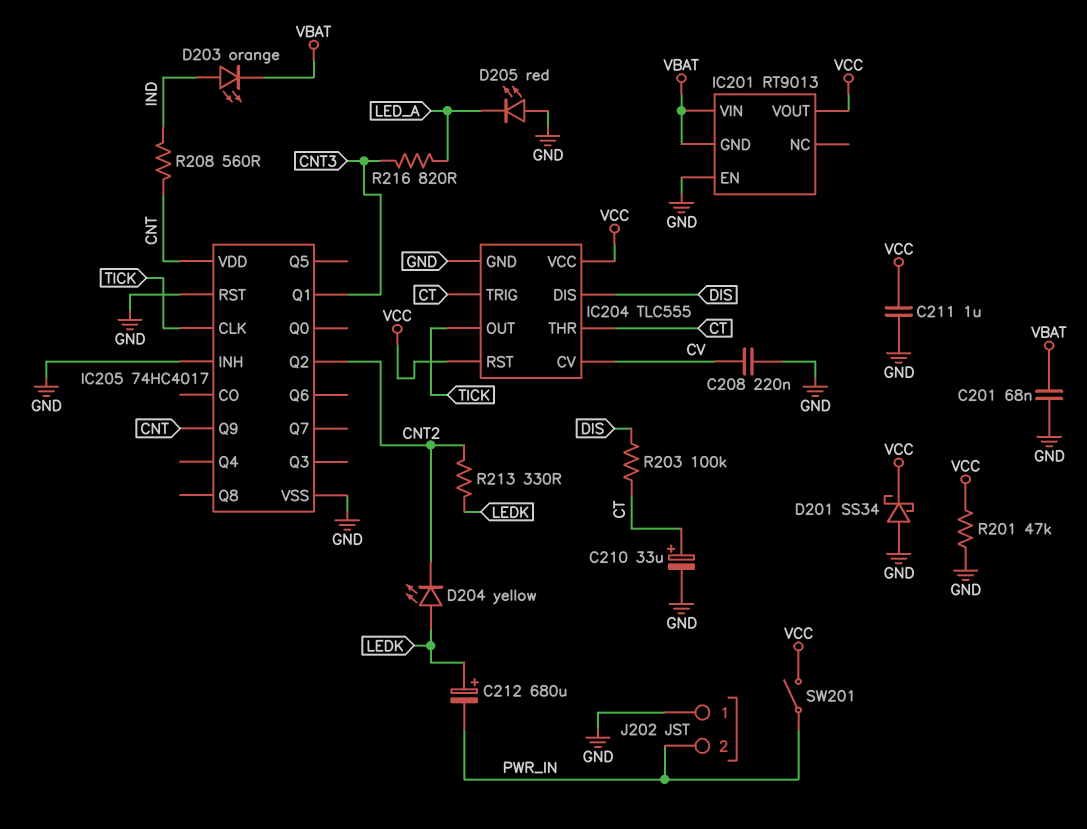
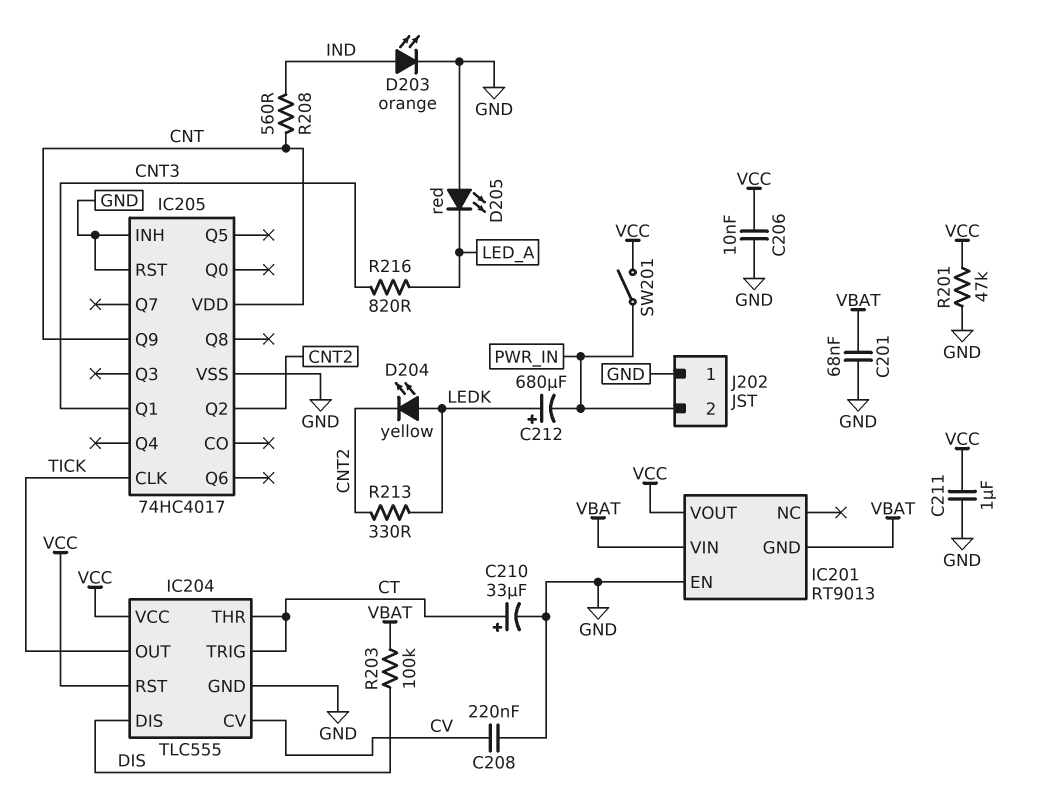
C206: none -> 10nF (GND, VCC)
D201: schottky SS34 (A GND, K VCC) -> none
D203: LED orange (A IND, K VBAT) -> LED orange (A IND, K GND)
R203: 100k (CT, DIS) -> 100k (DIS, VBAT)

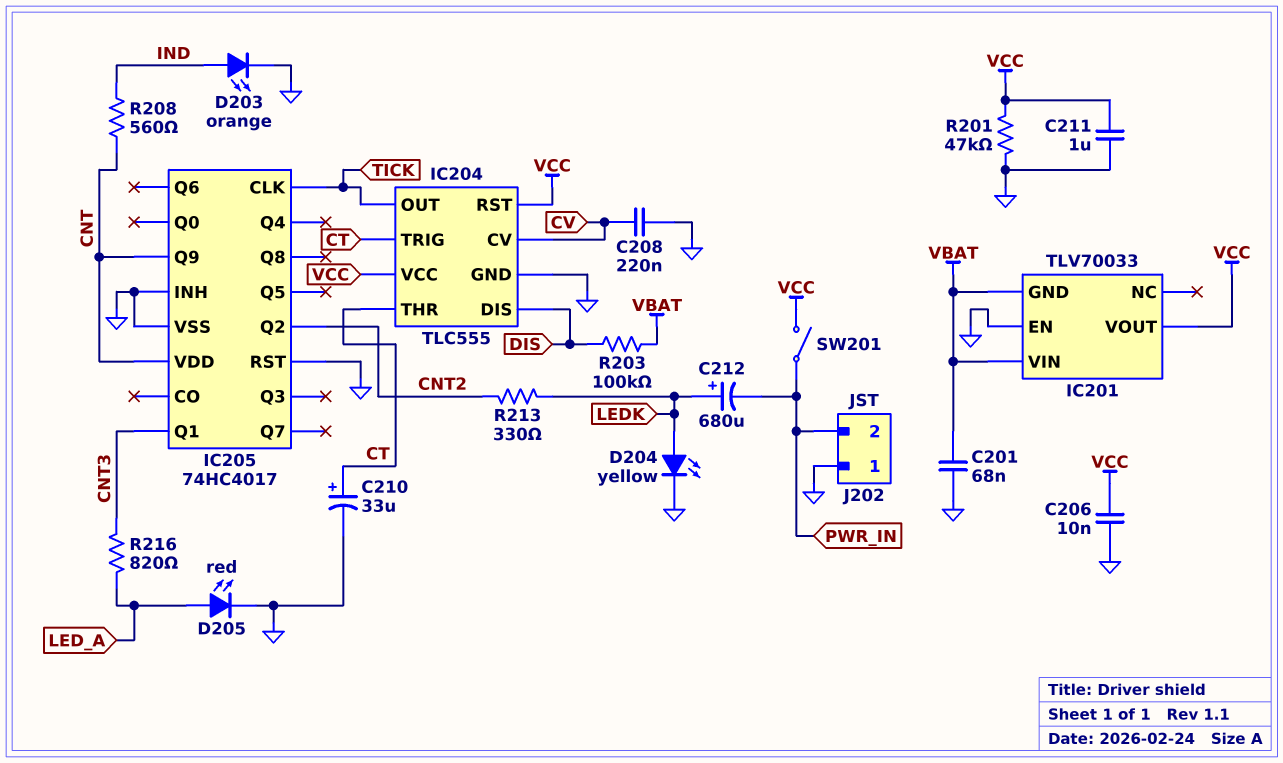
D204: LED yellow (A LEDK, K CNT2) -> LED yellow (A LEDK, K GND)
D205: LED red (A GND, K LED_A) -> LED red (A LED_A, K GND)
IC201: RT9013 -> TLV70033

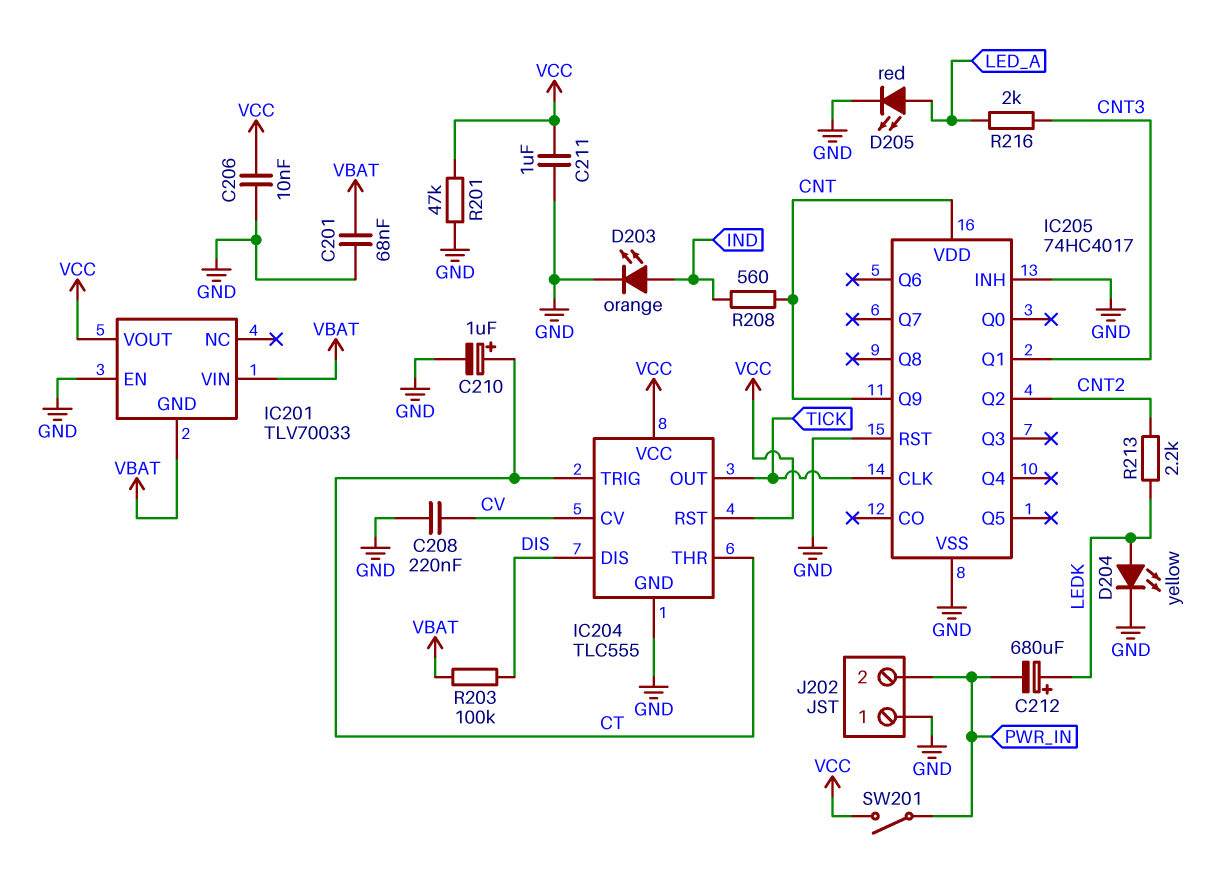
C210: 33uF (plus CT, minus GND) -> 1uF (plus CT, minus GND)
R213: 330 (CNT2, LEDK) -> 2.2k (CNT2, LEDK)
R216: 820 (CNT3, LED_A) -> 2k (CNT3, LED_A)

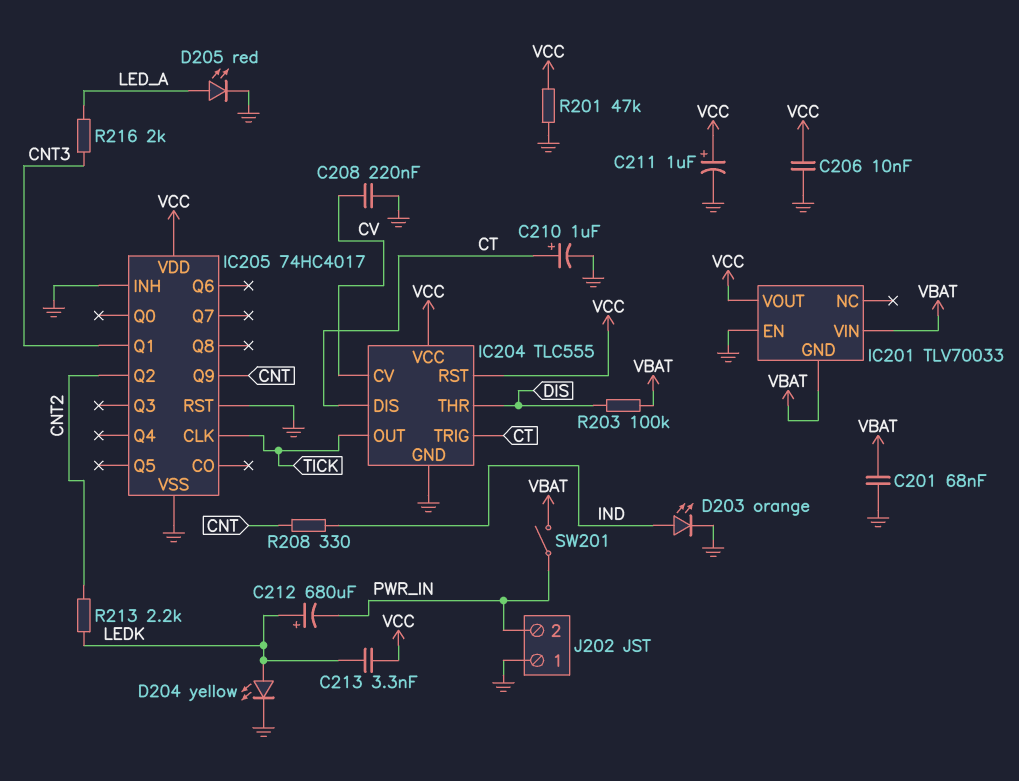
C211: 1uF (GND, VCC) -> 1uF (plus VCC, minus GND)
C213: none -> 3.3nF (LEDK, VCC)
IC204 pin DIS: DIS -> CT
IC204 pin THR: CT -> DIS
IC205 pin VDD: CNT -> VCC
R208: 560 (CNT, IND) -> 330 (CNT, IND)
SW201: switch (PWR_IN, VCC) -> switch (PWR_IN, VBAT)

